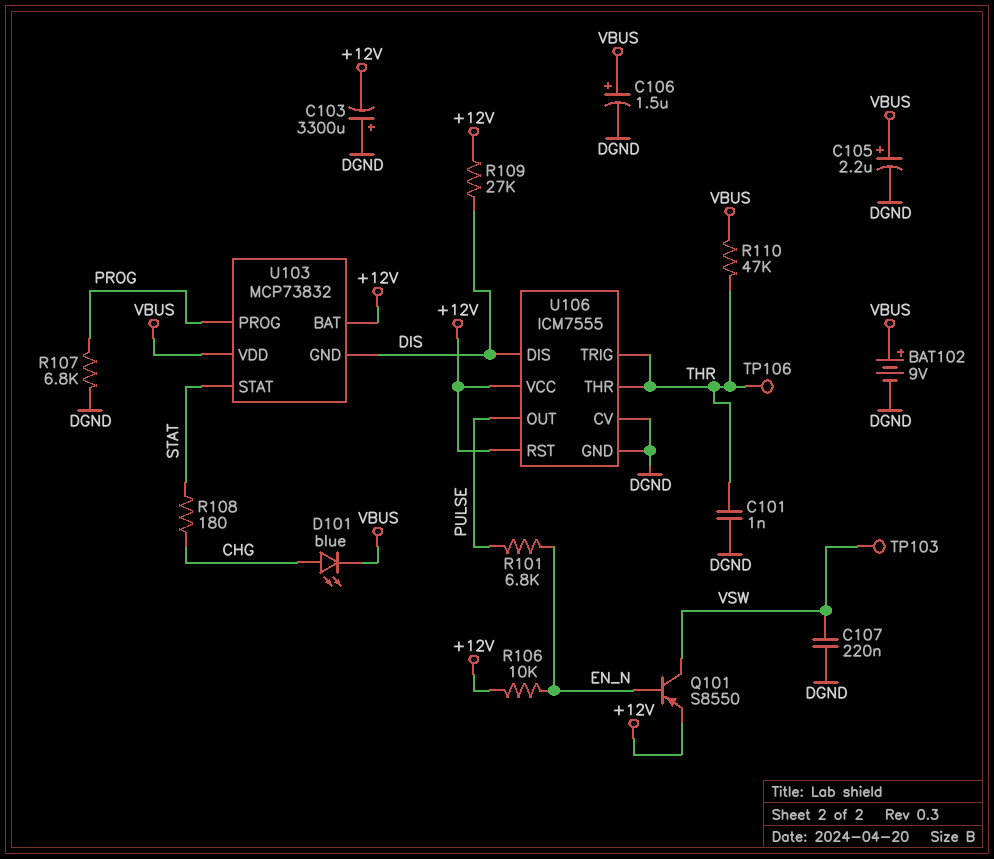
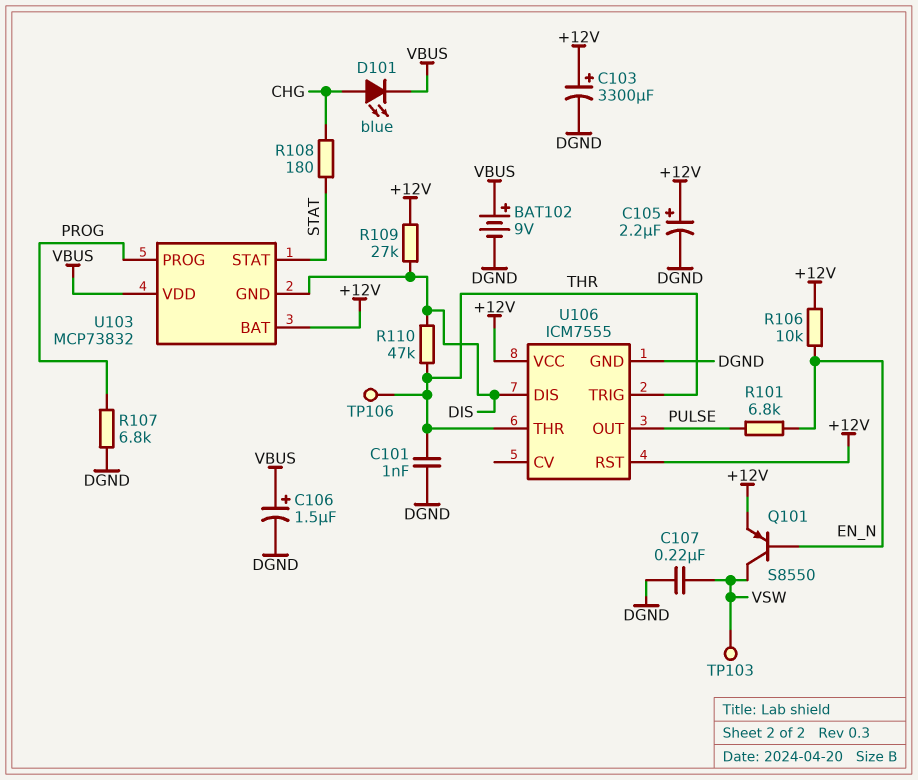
C103: 3300uF (plus DGND, minus +12V) -> 3300uF (plus +12V, minus DGND)
C105: 2.2uF (plus VBUS, minus DGND) -> 2.2uF (plus +12V, minus DGND)
R110: 47k (THR, VBUS) -> 47k (DIS, THR)
U106 pin CV: DGND -> none

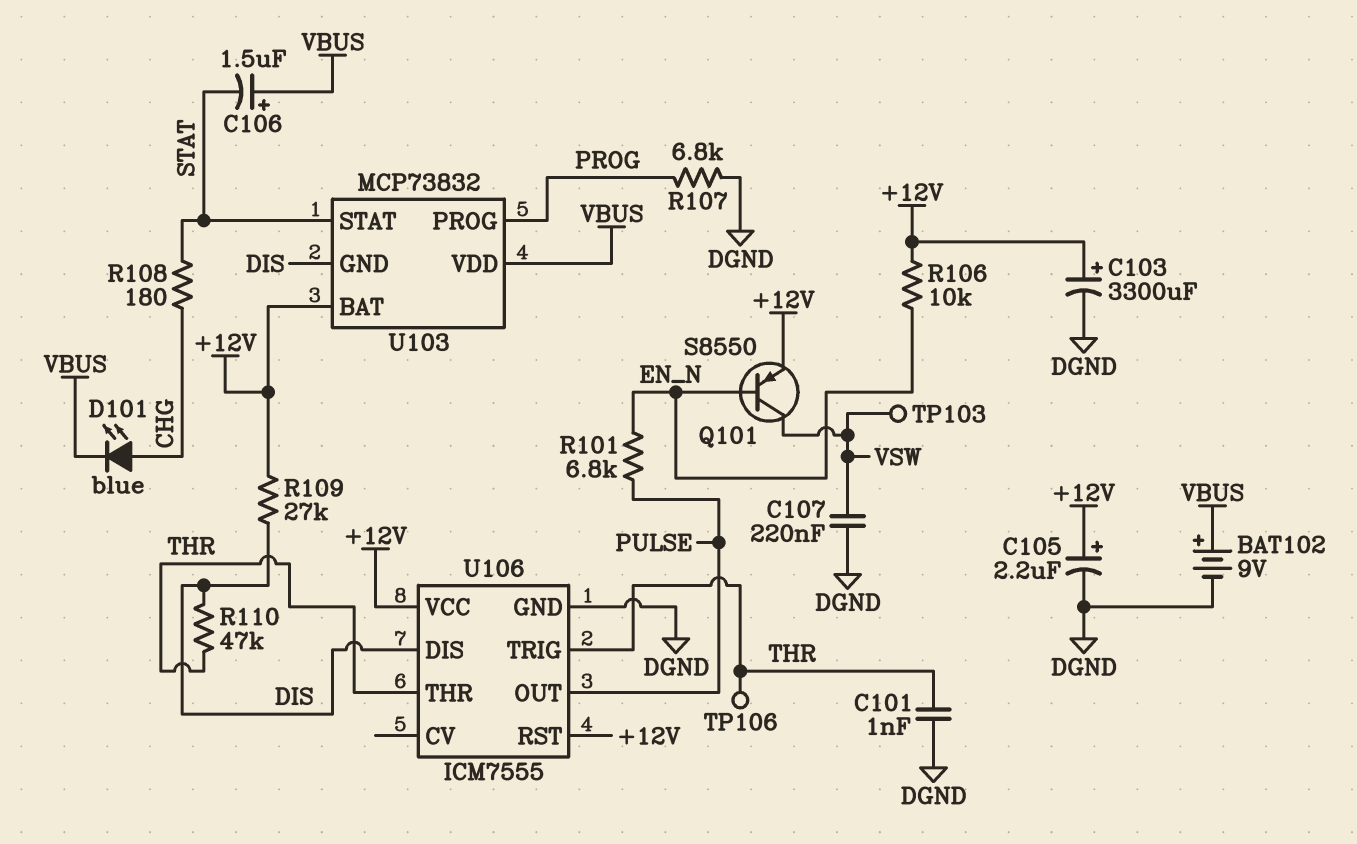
C106: 1.5uF (plus VBUS, minus DGND) -> 1.5uF (plus VBUS, minus STAT)

